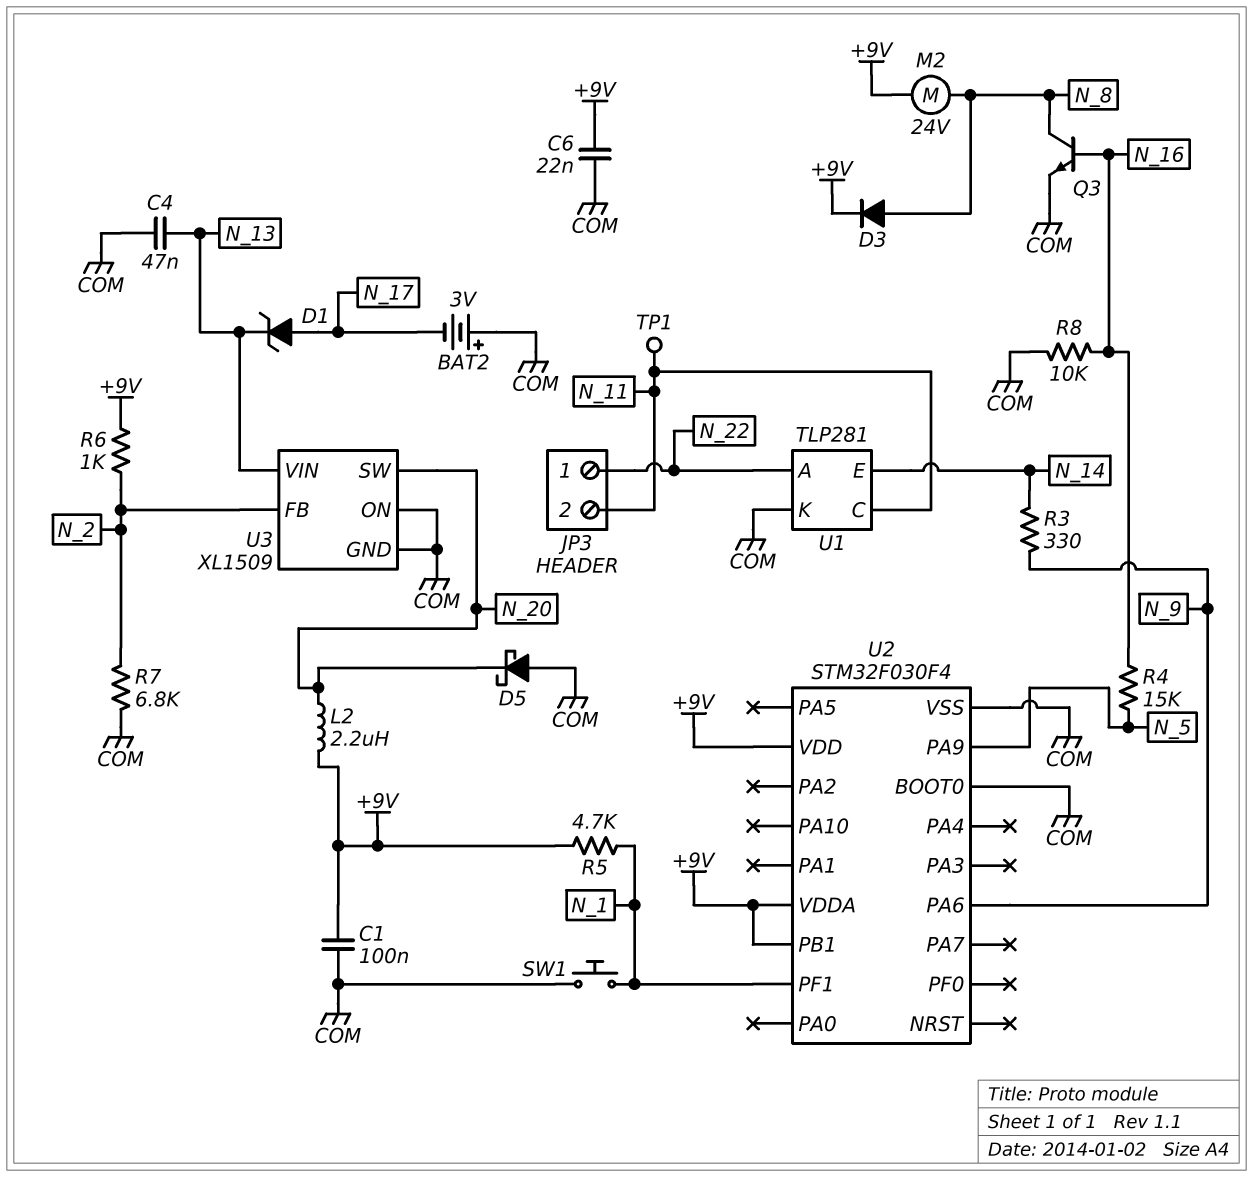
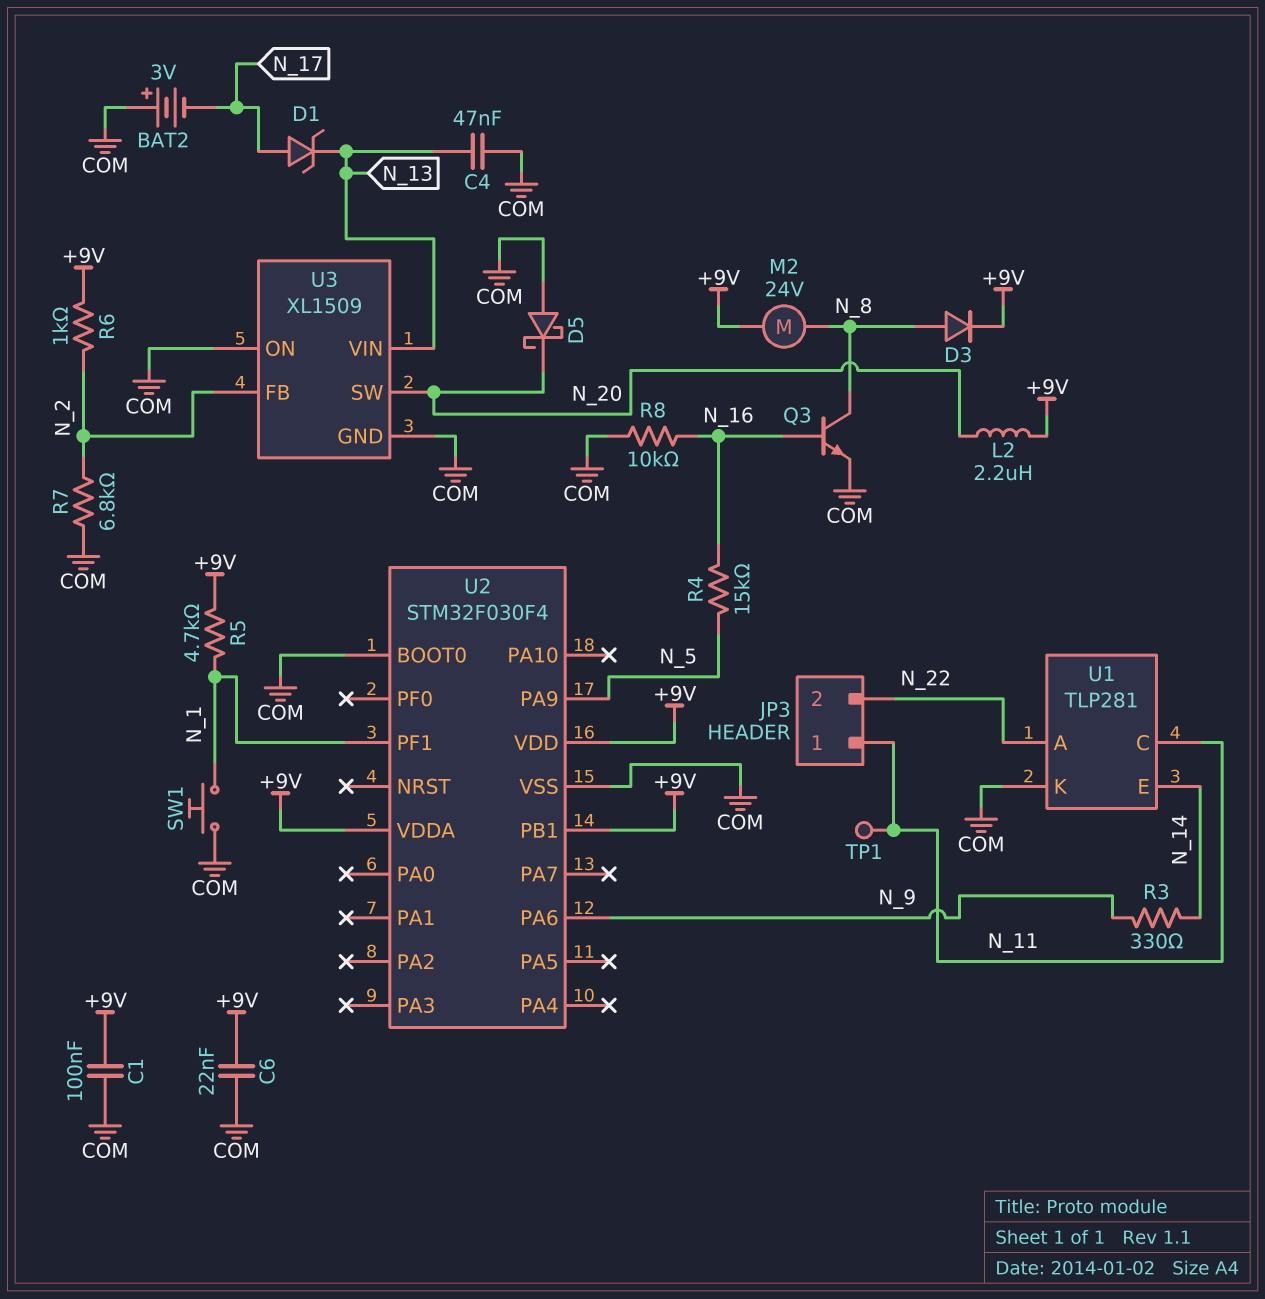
JP3 pin 1: N_22 -> N_11
JP3 pin 2: N_11 -> N_22

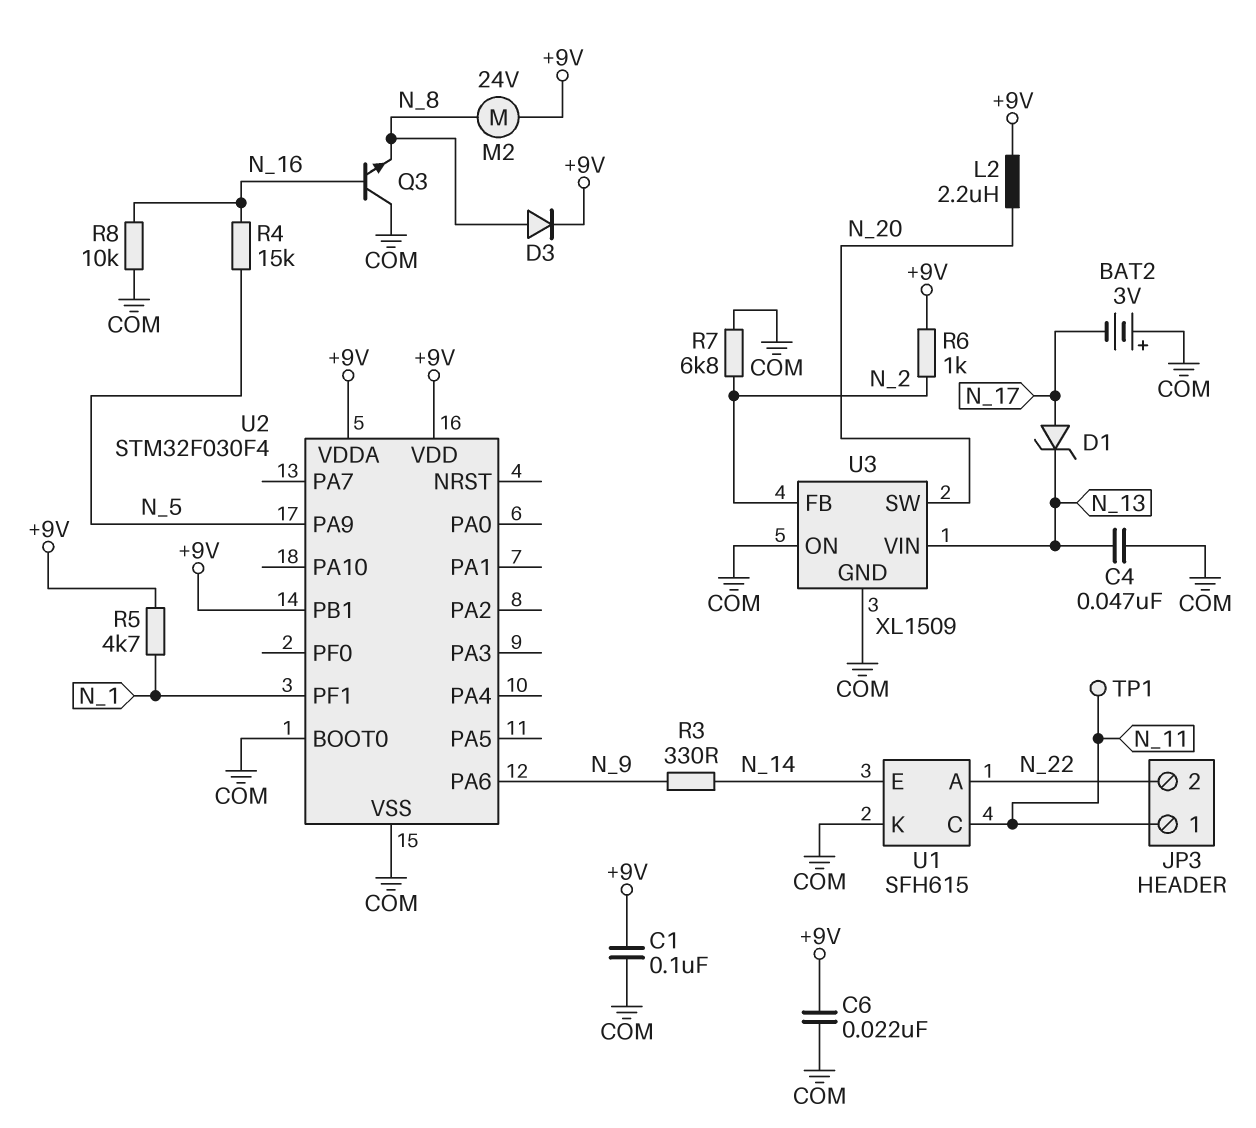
D5: schottky (A COM, K N_20) -> none
Q3: NPN (B N_16, C N_8, E COM) -> NPN (B N_16, C COM, E N_8)
SW1: button (COM, N_1) -> none
U1: TLP281 -> SFH615

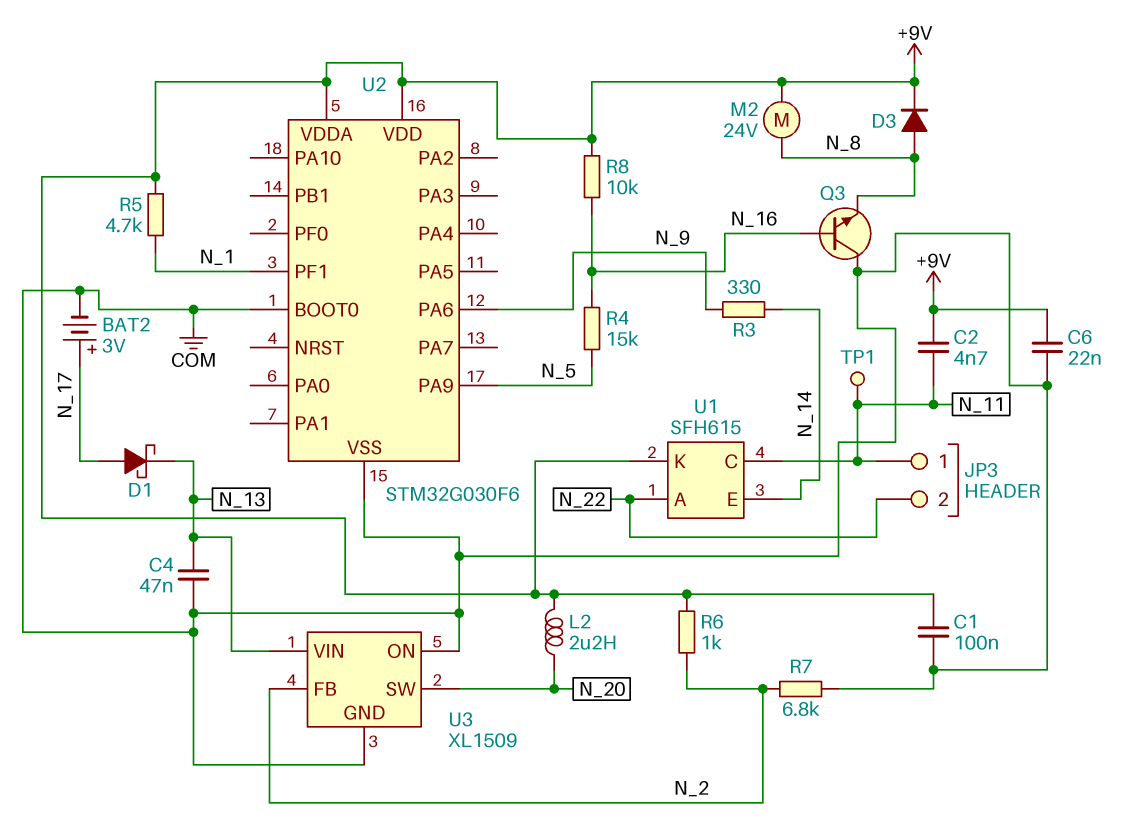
BAT2: 3V (plus COM, minus N_17) -> 3V (plus N_17, minus COM)
C2: none -> 4.7nF (+9V, N_11)
D1: zener (A N_17, K N_13) -> schottky (A N_17, K N_13)
R8: 10k (COM, N_16) -> 10k (+9V, N_16)
U1 pin K: COM -> +9V
U2: STM32F030F4 -> STM32G030F6
U2 pin PB1: +9V -> none

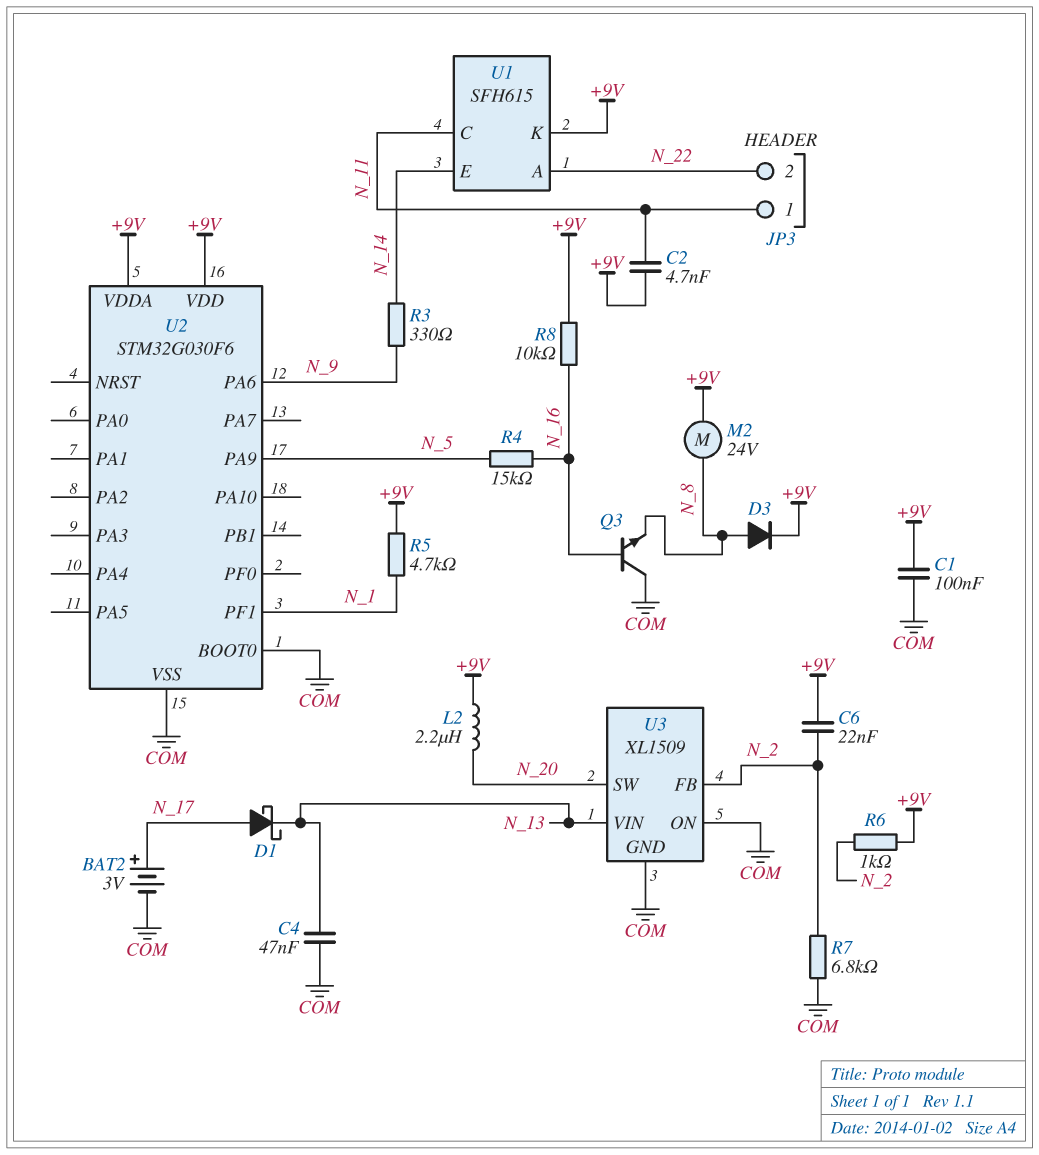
C6: 22nF (+9V, COM) -> 22nF (+9V, N_2)
TP1: test point (N_11) -> none

